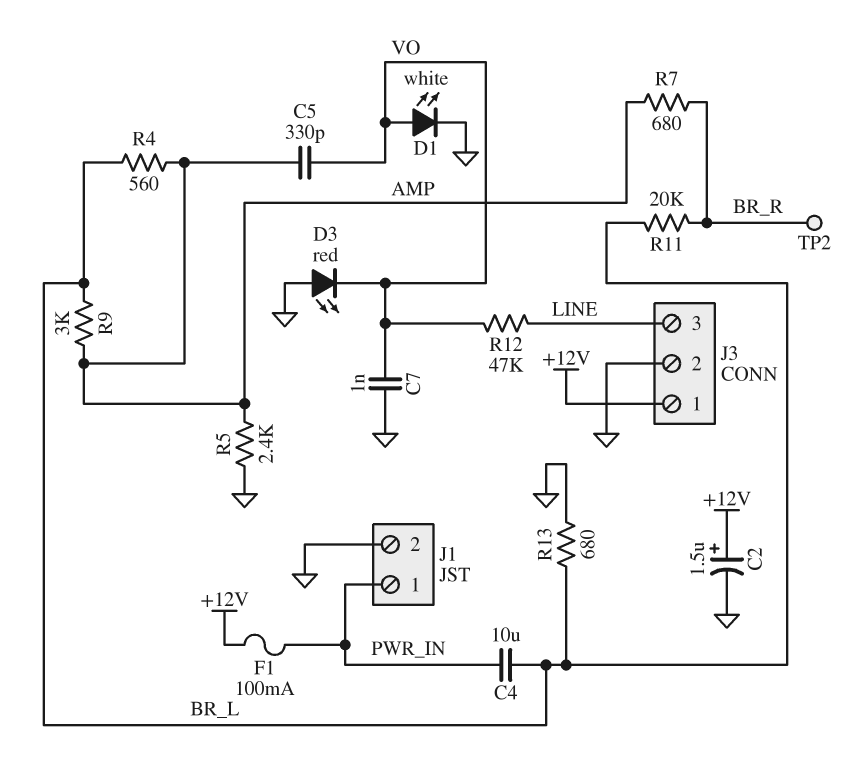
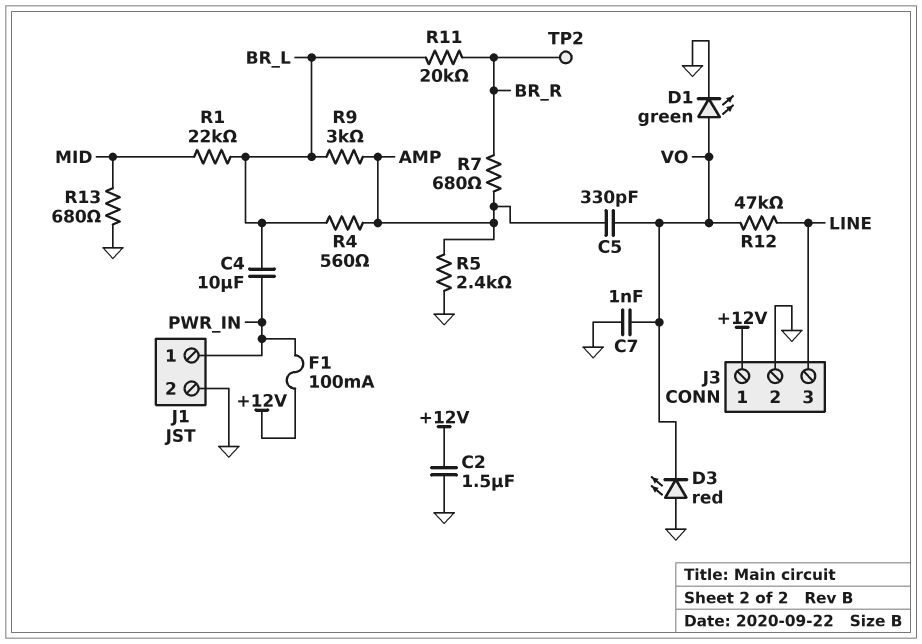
C2: 1.5uF (plus +12V, minus GND) -> 1.5uF (+12V, GND)
D1: LED white (A VO, K GND) -> LED green (A VO, K GND)
R1: none -> 22k (BR_L, MID)
R13: 680 (BR_L, GND) -> 680 (GND, MID)

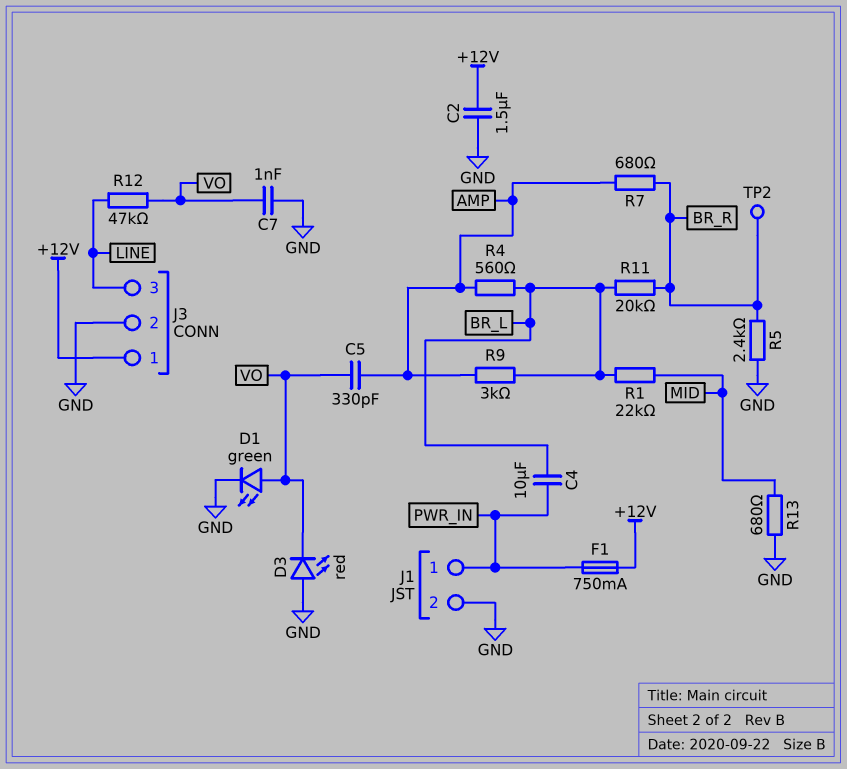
F1: 100mA (+12V, PWR_IN) -> 750mA (+12V, PWR_IN)
R5: 2.4k (AMP, GND) -> 2.4k (BR_R, GND)

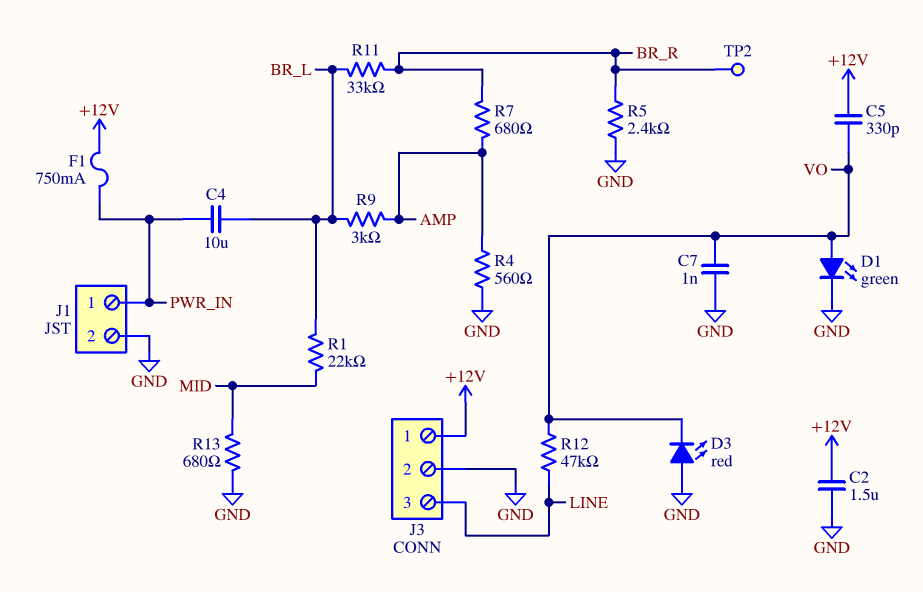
C5: 330pF (AMP, VO) -> 330pF (+12V, VO)
R4: 560 (AMP, BR_L) -> 560 (AMP, GND)
R11: 20k (BR_L, BR_R) -> 33k (BR_L, BR_R)

